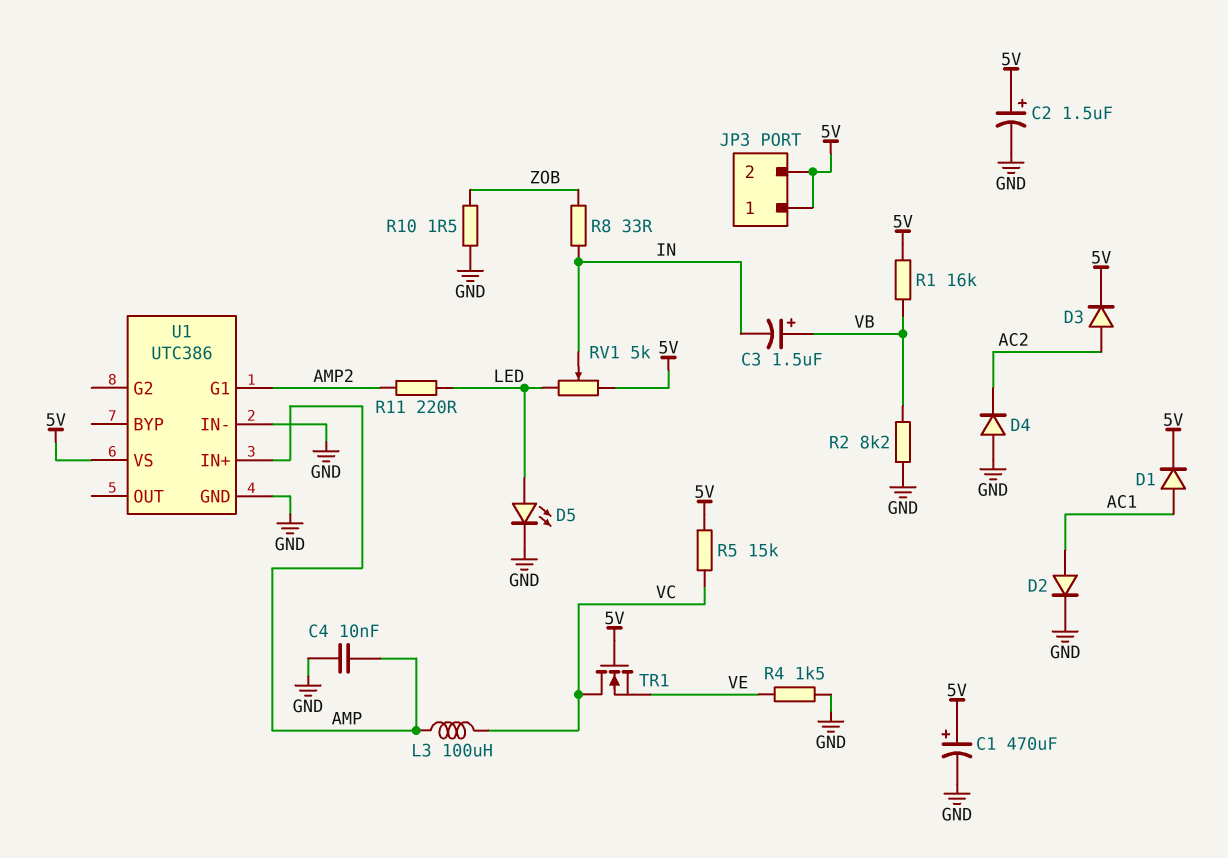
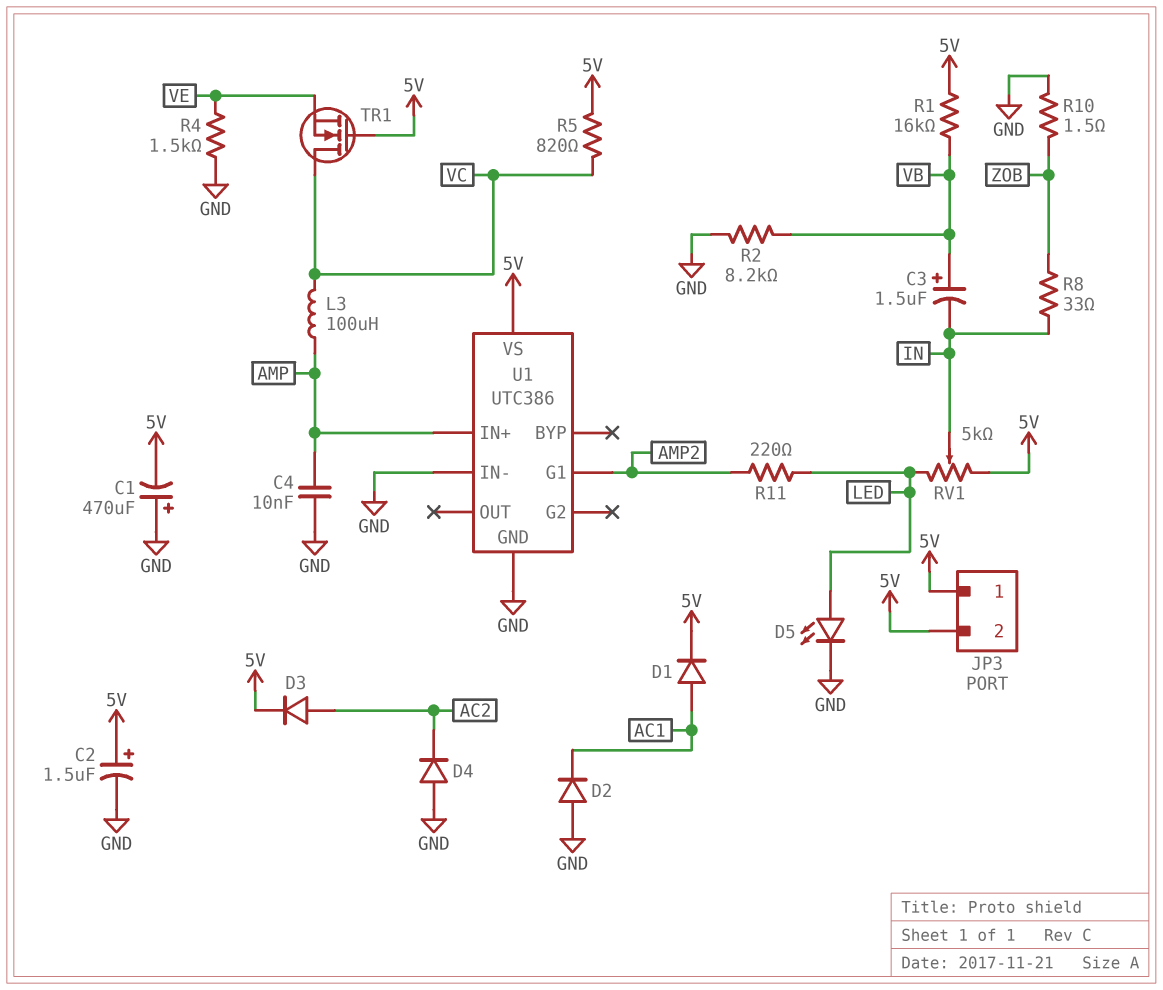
C1: 470uF (plus 5V, minus GND) -> 470uF (plus GND, minus 5V)
D2: diode (A AC1, K GND) -> diode (A GND, K AC1)
R5: 15k (5V, VC) -> 820 (5V, VC)

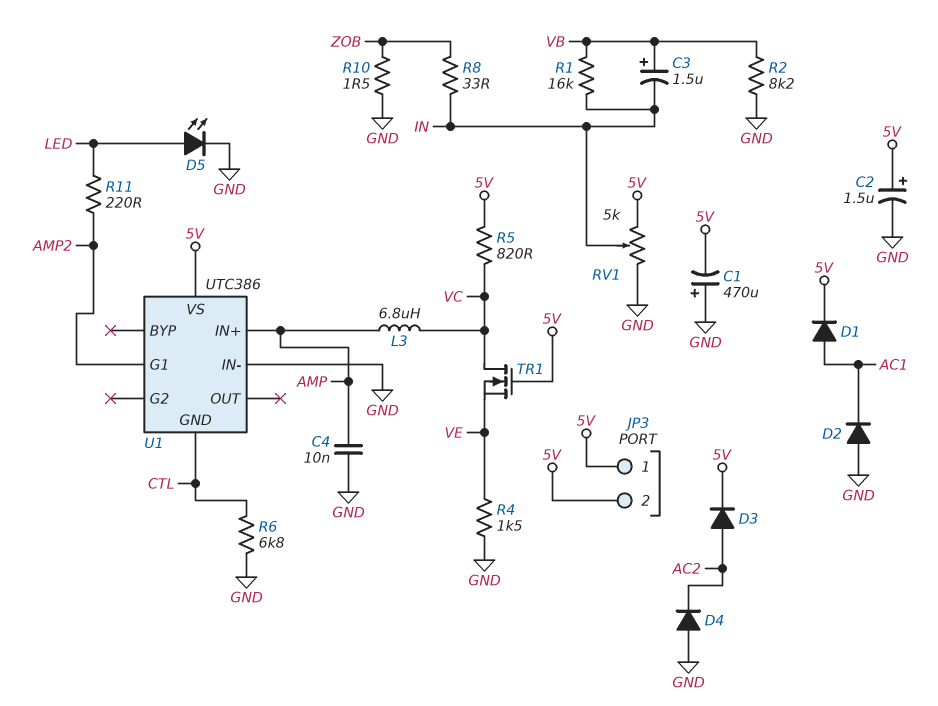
L3: 100uH (AMP, VC) -> 6.8uH (AMP, VC)
R1: 16k (5V, VB) -> 16k (IN, VB)
R6: none -> 6.8k (CTL, GND)
RV1: 5k (5V, LED, wiper IN) -> 5k (5V, GND, wiper IN)
U1 pin GND: GND -> CTL

